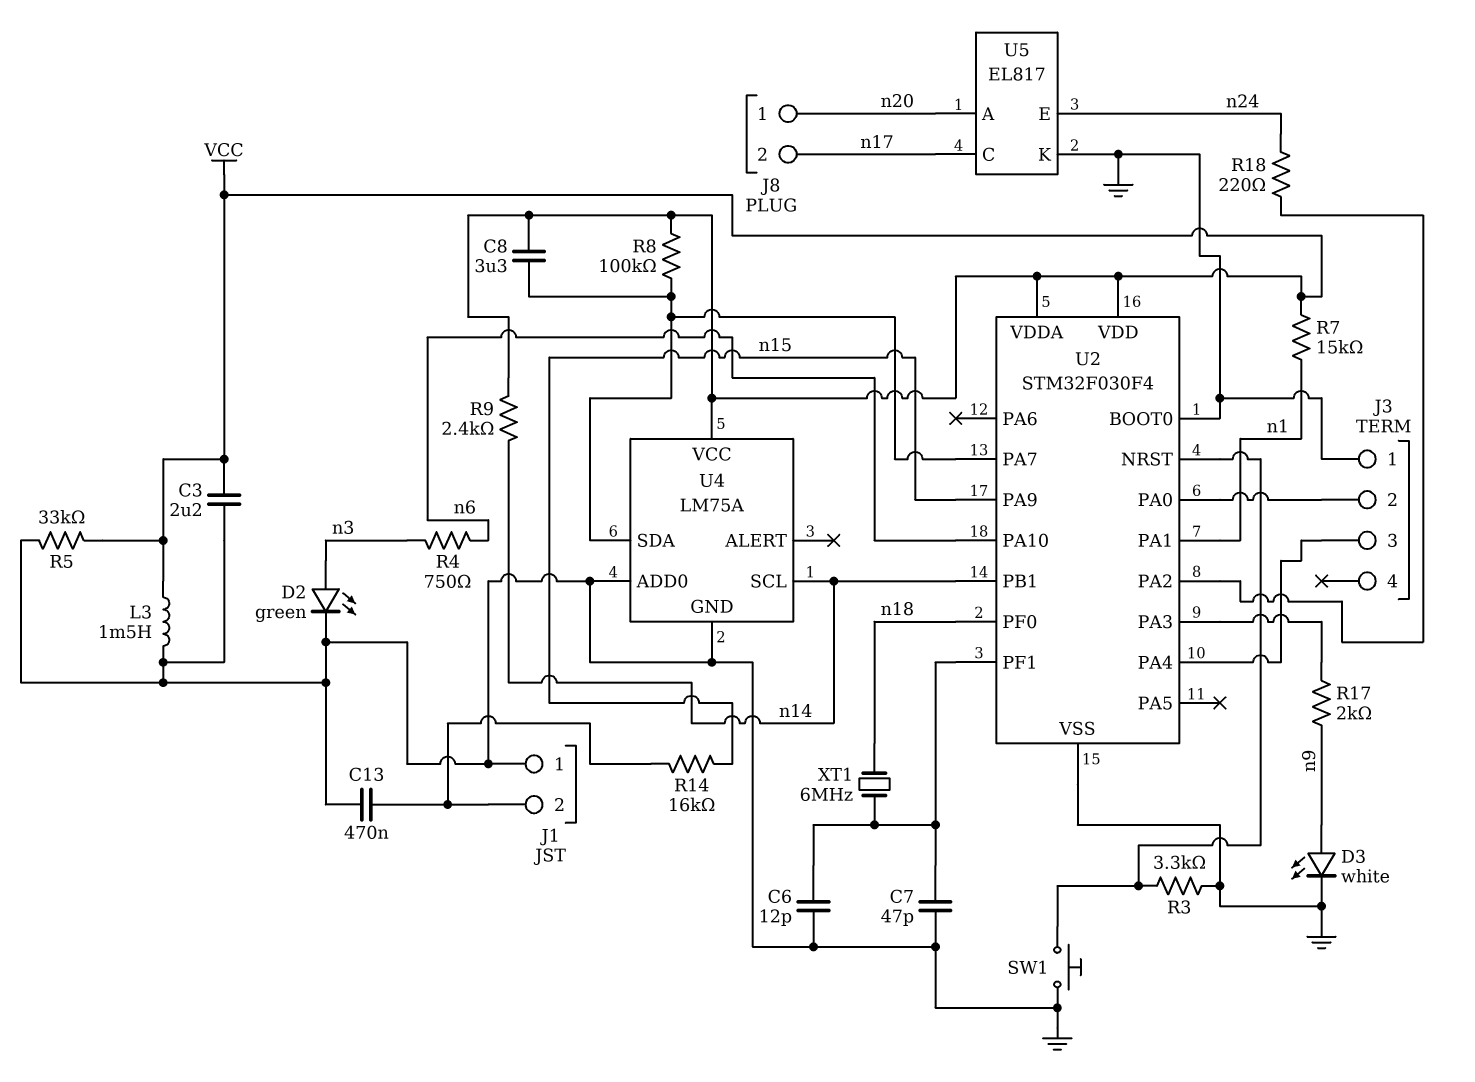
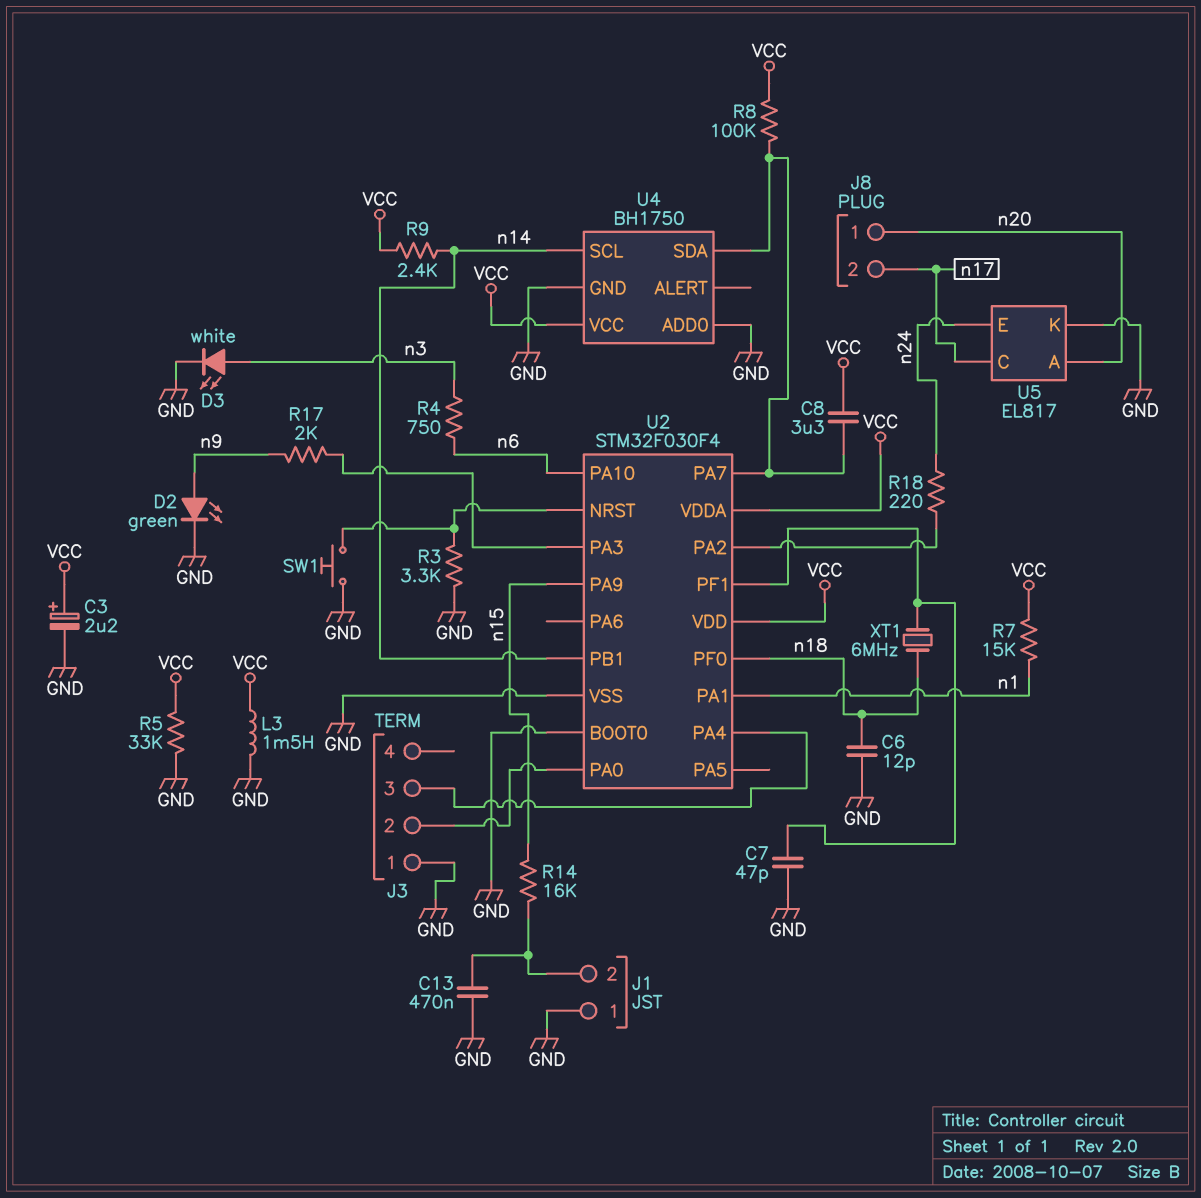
C3: 2.2uF (GND, VCC) -> 2.2uF (plus VCC, minus GND)
C6: 12pF (GND, U2/PF1) -> 12pF (GND, n18)
D2: LED green (A n3, K GND) -> LED green (A n9, K GND)
D3: LED white (A n9, K GND) -> LED white (A n3, K GND)
U4: LM75A -> BH1750

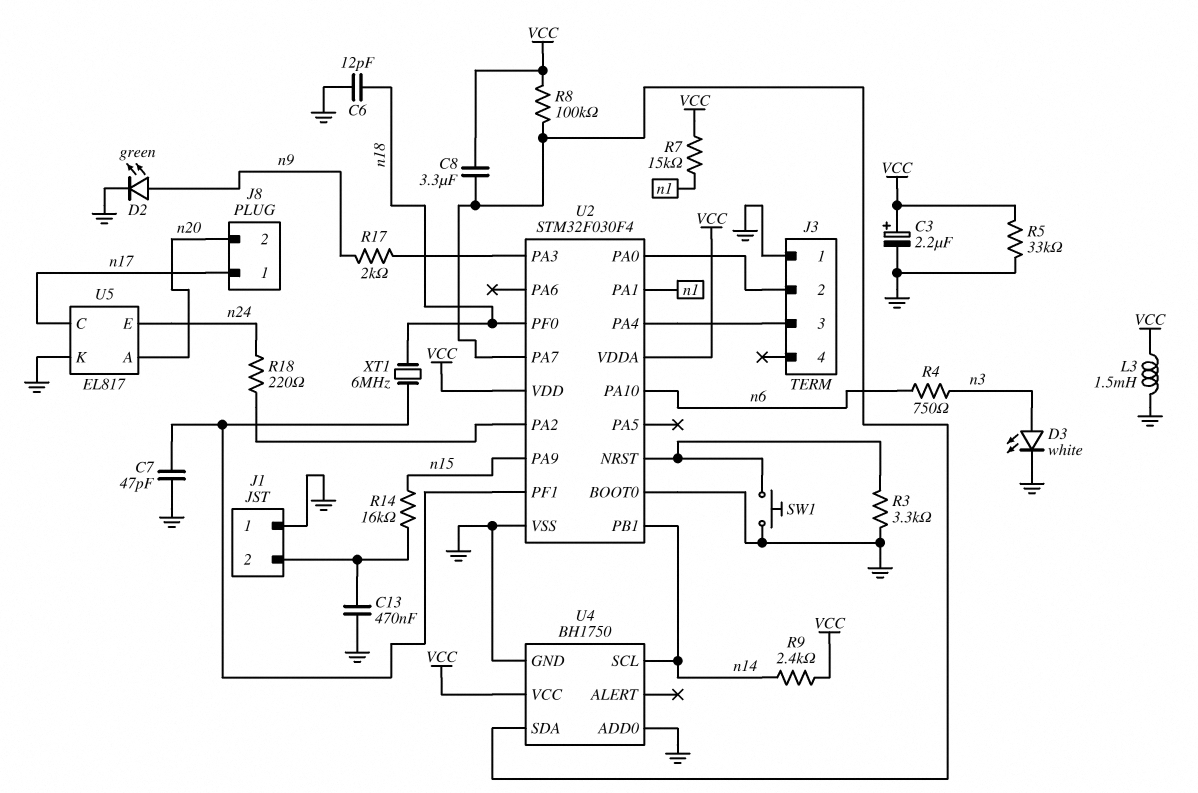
J8 pin 1: n20 -> n17
J8 pin 2: n17 -> n20

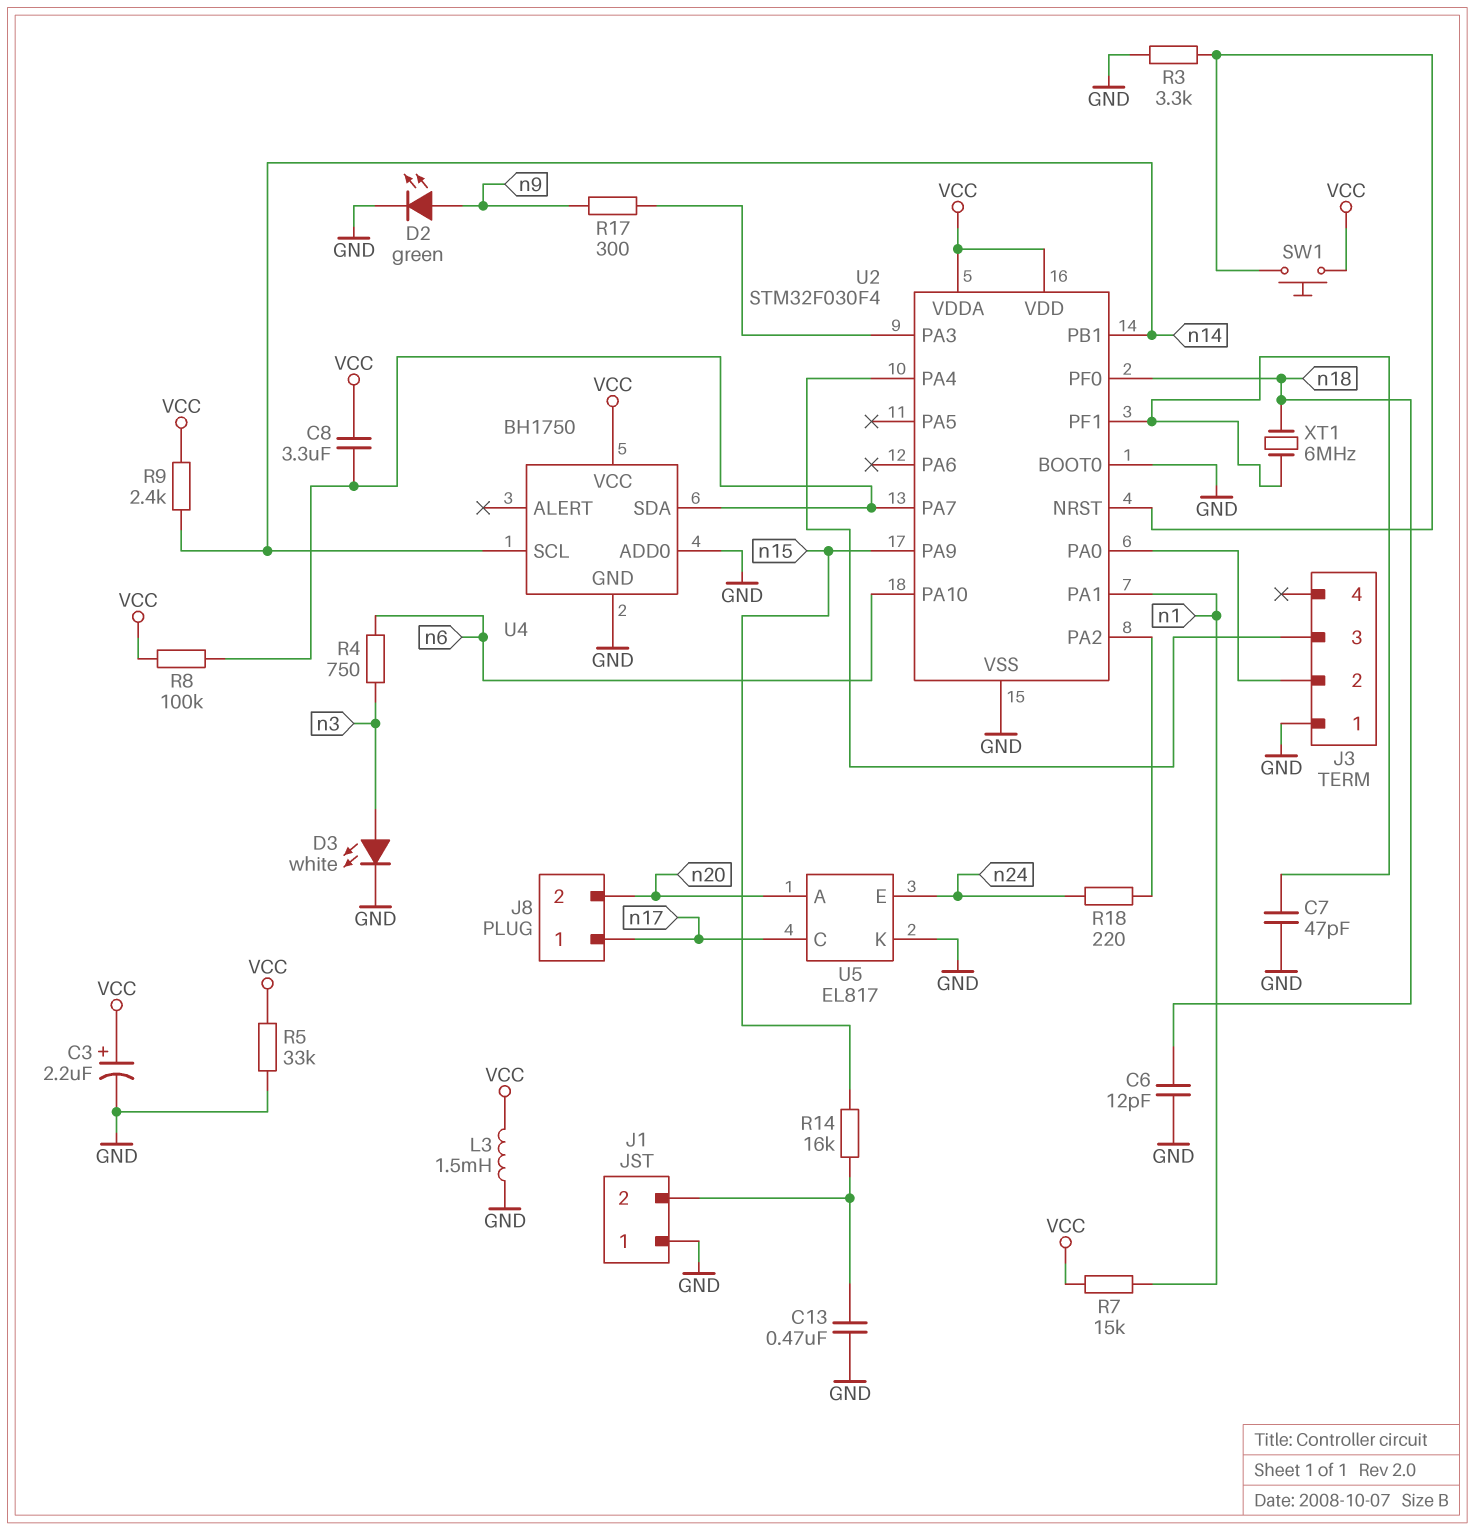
R17: 2k (U2/PA3, n9) -> 300 (U2/PA3, n9)
SW1: button (GND, U2/NRST) -> button (U2/NRST, VCC)

